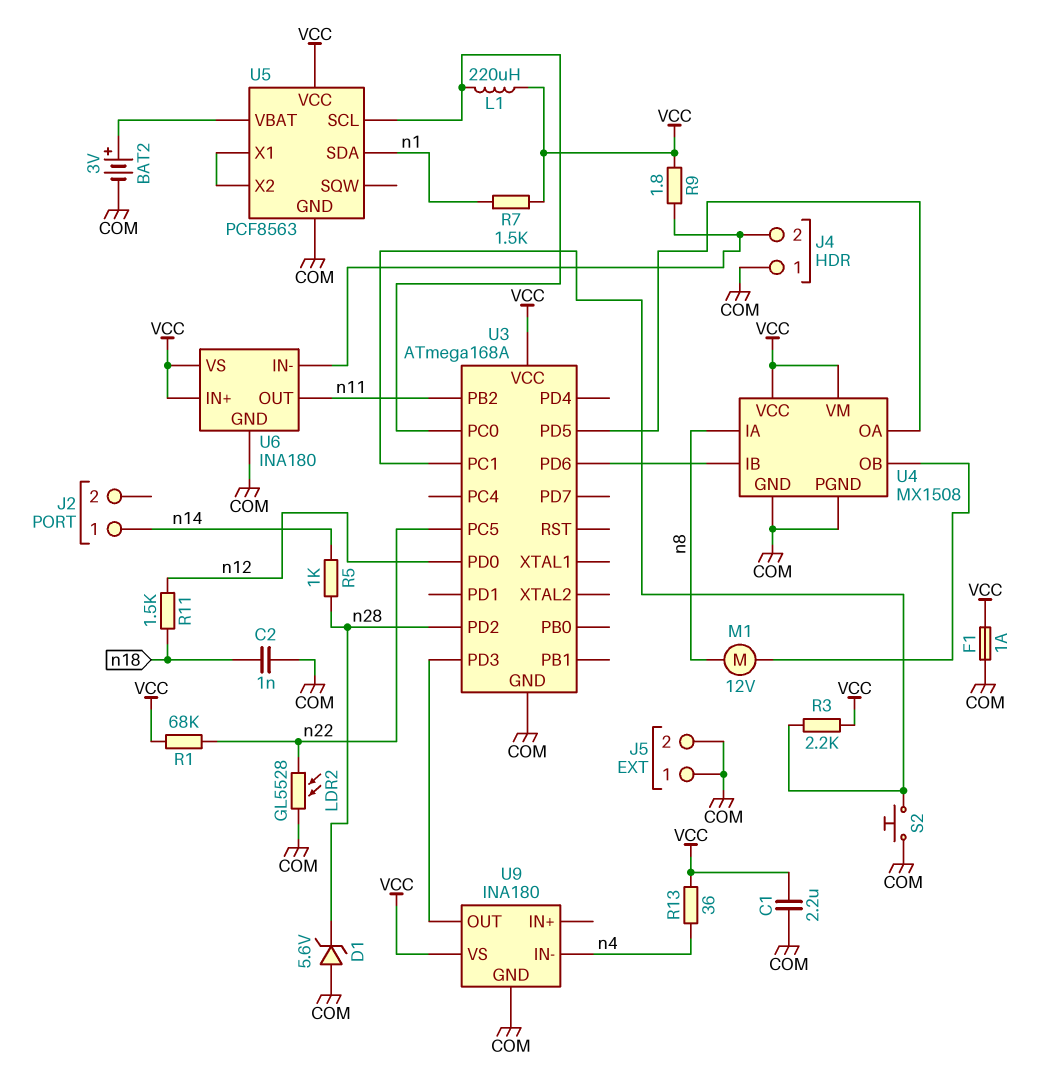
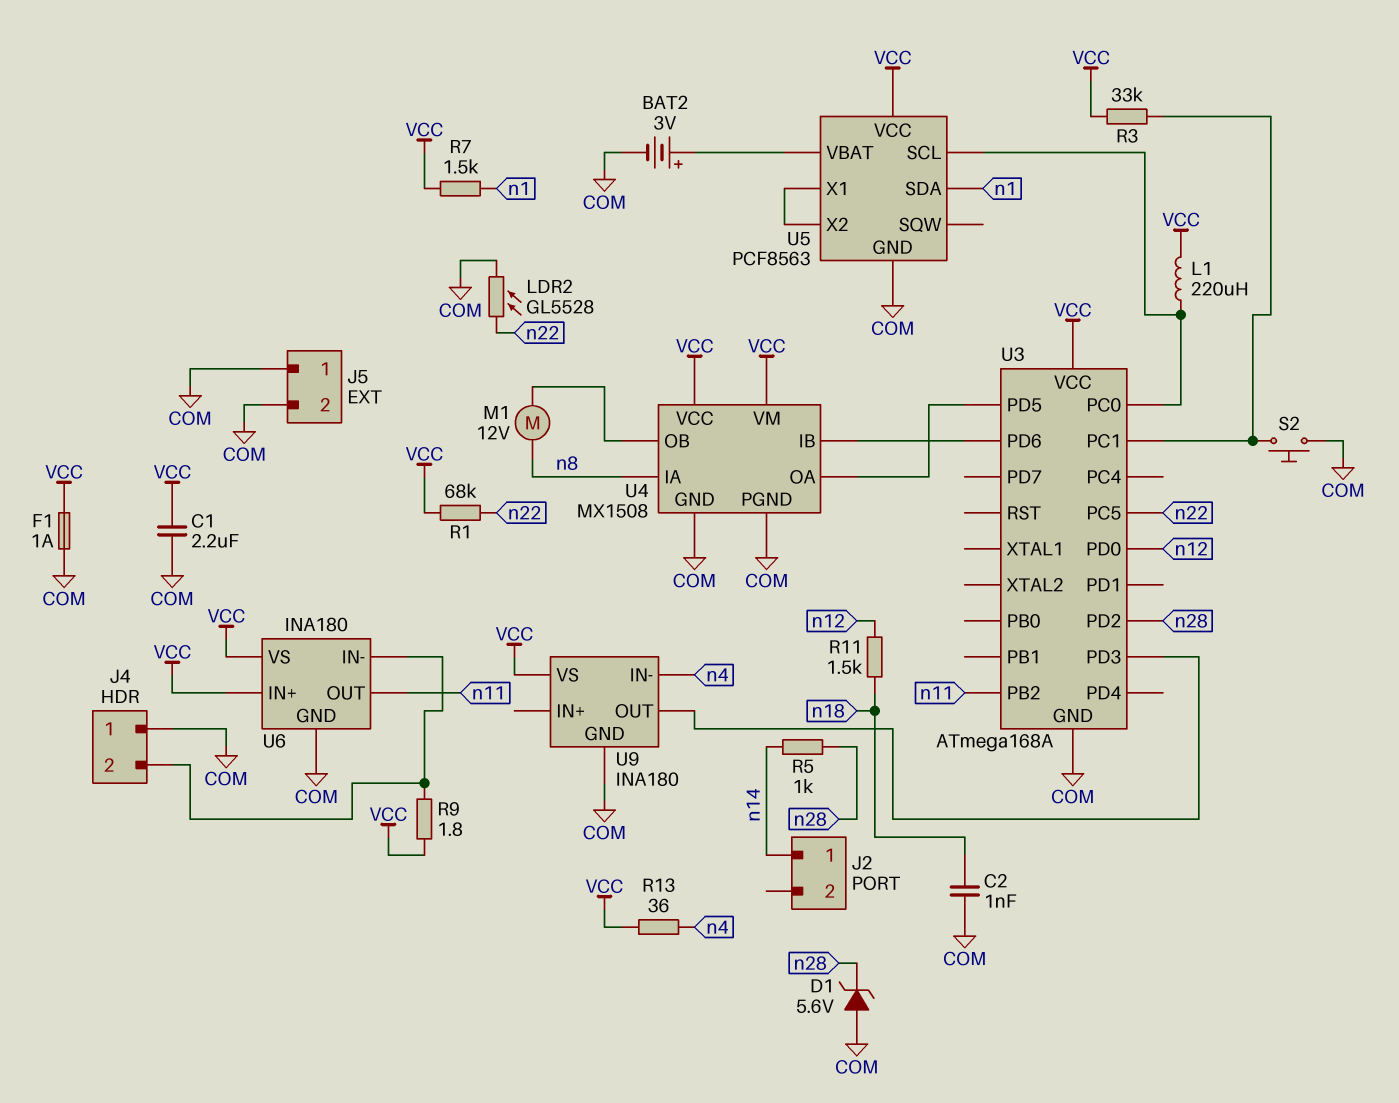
R3: 2.2k (U3/PC1, VCC) -> 33k (U3/PC1, VCC)

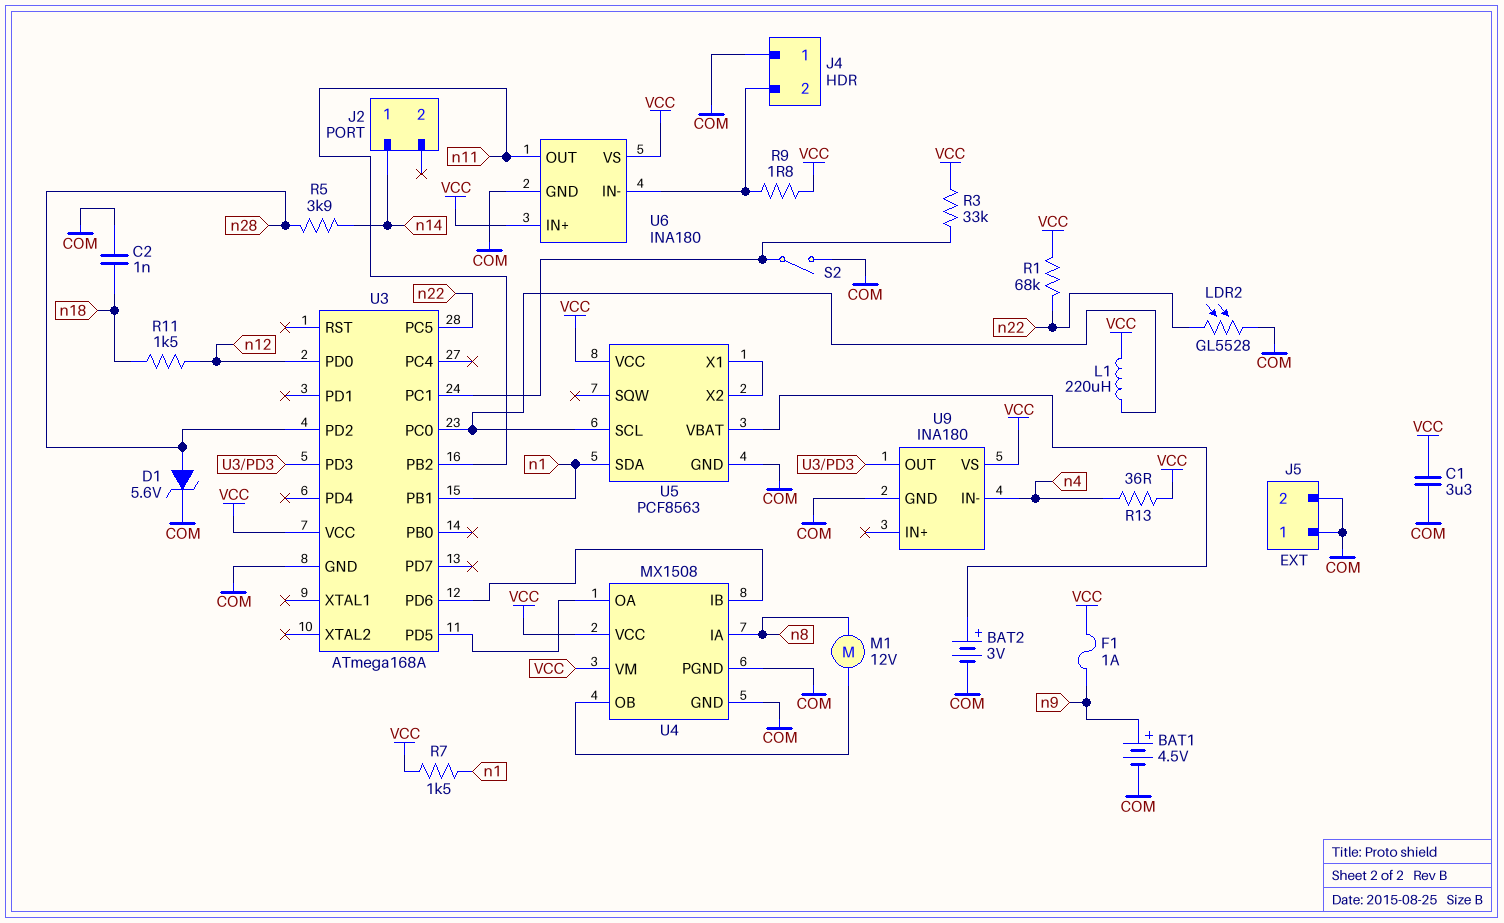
BAT1: none -> 4.5V (plus n9, minus COM)
C1: 2.2uF (COM, VCC) -> 3.3uF (COM, VCC)
D1: zener 5.6V (A COM, K n28) -> zener 5.6V (A n28, K COM)
F1: 1A (COM, VCC) -> 1A (VCC, n9)
R5: 1k (n14, n28) -> 3.9k (n14, n28)
S2: button (COM, U3/PC1) -> switch (COM, U3/PC1)
U3 pin PB1: none -> n1

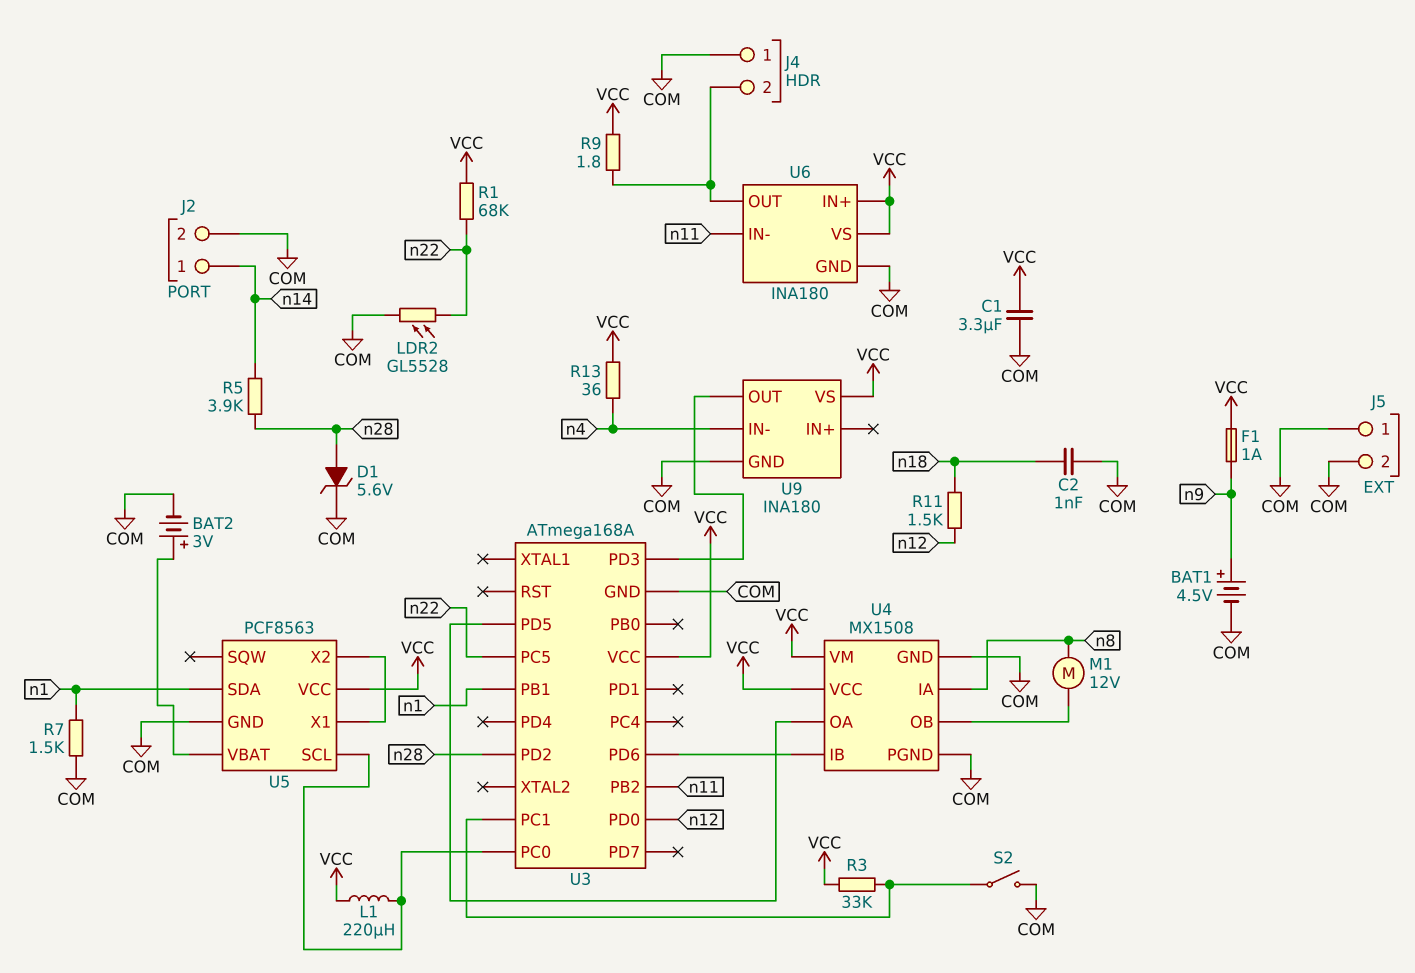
J2 pin 2: none -> COM
R7: 1.5k (VCC, n1) -> 1.5k (COM, n1)
U6 pin IN-: J4/2 -> n11
U6 pin OUT: n11 -> J4/2

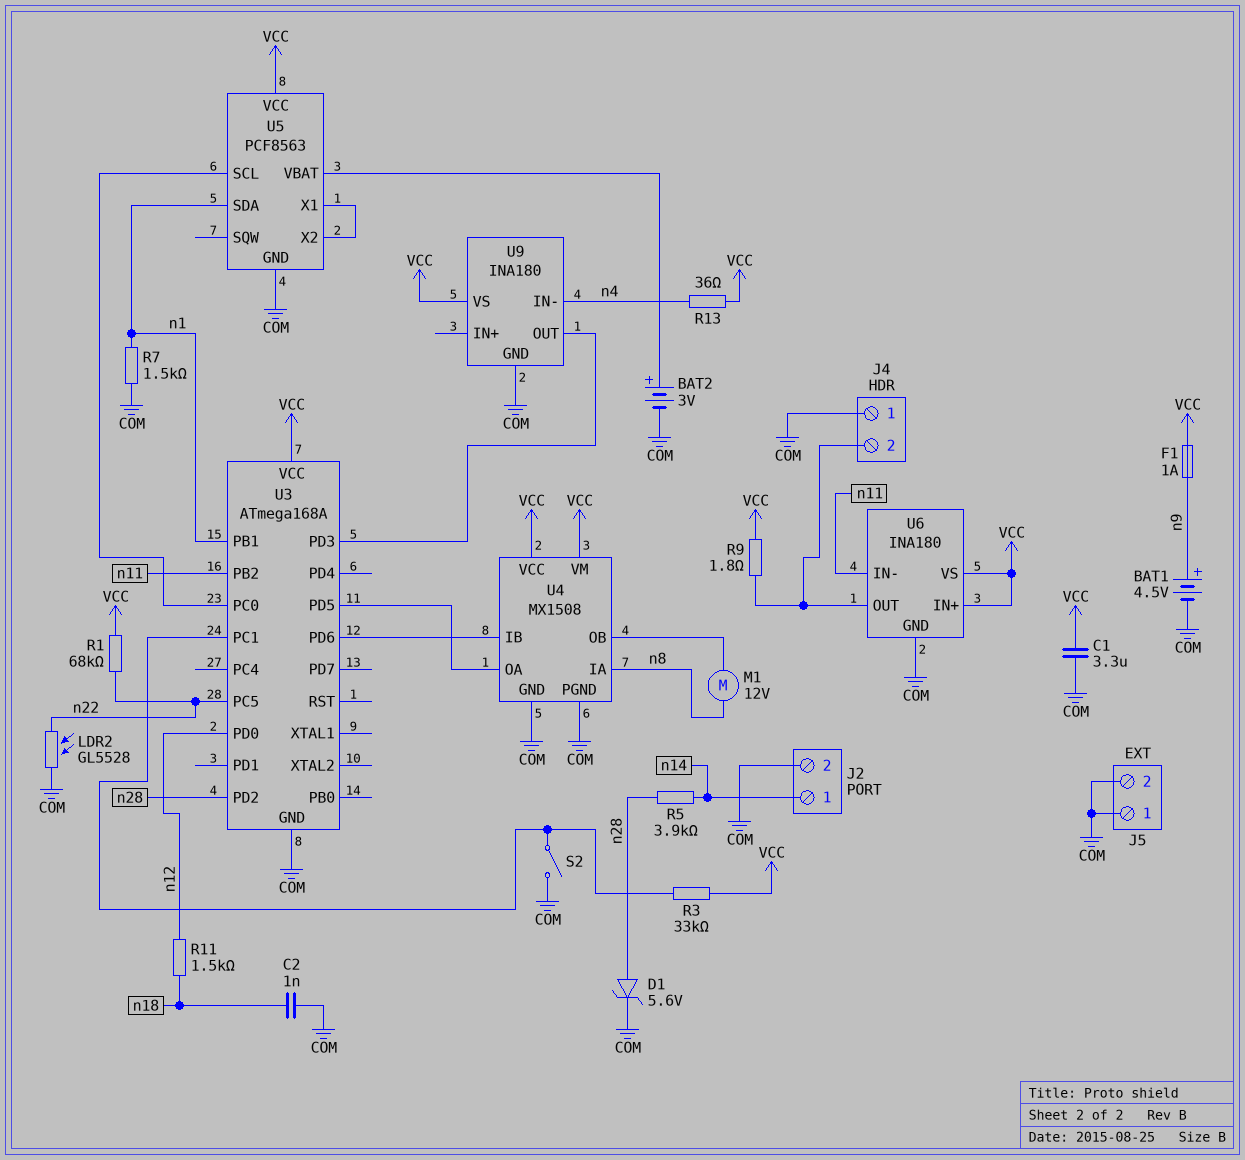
L1: 220uH (U3/PC0, VCC) -> none

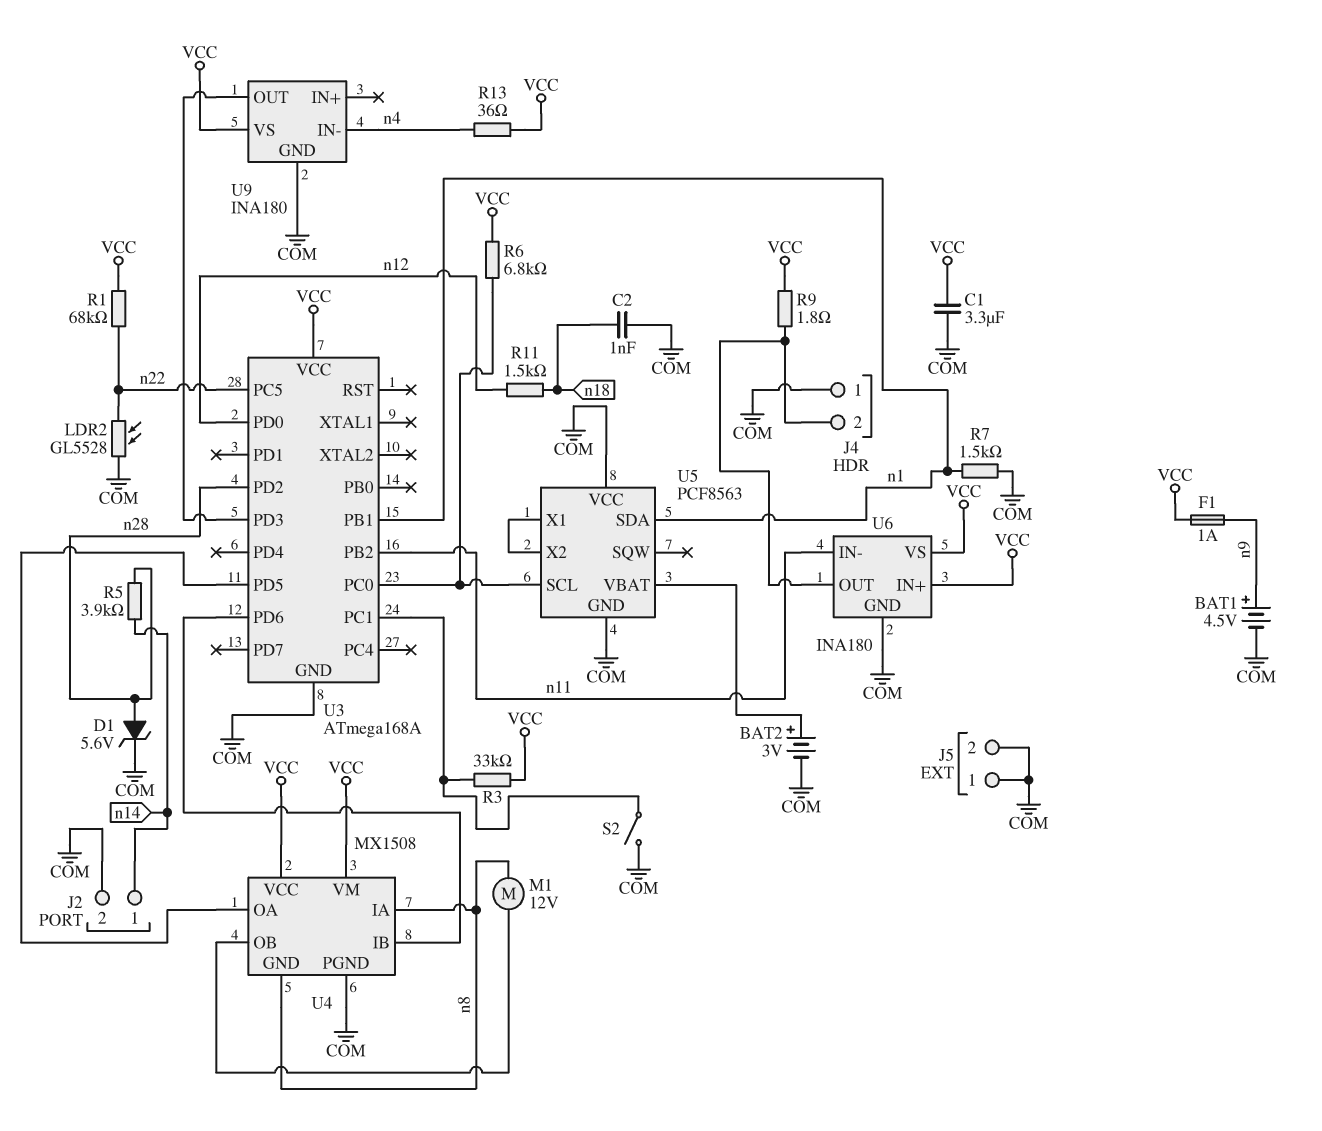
R6: none -> 6.8k (U3/PC0, VCC)
U4 pin GND: COM -> n8
U5 pin VCC: VCC -> COM

